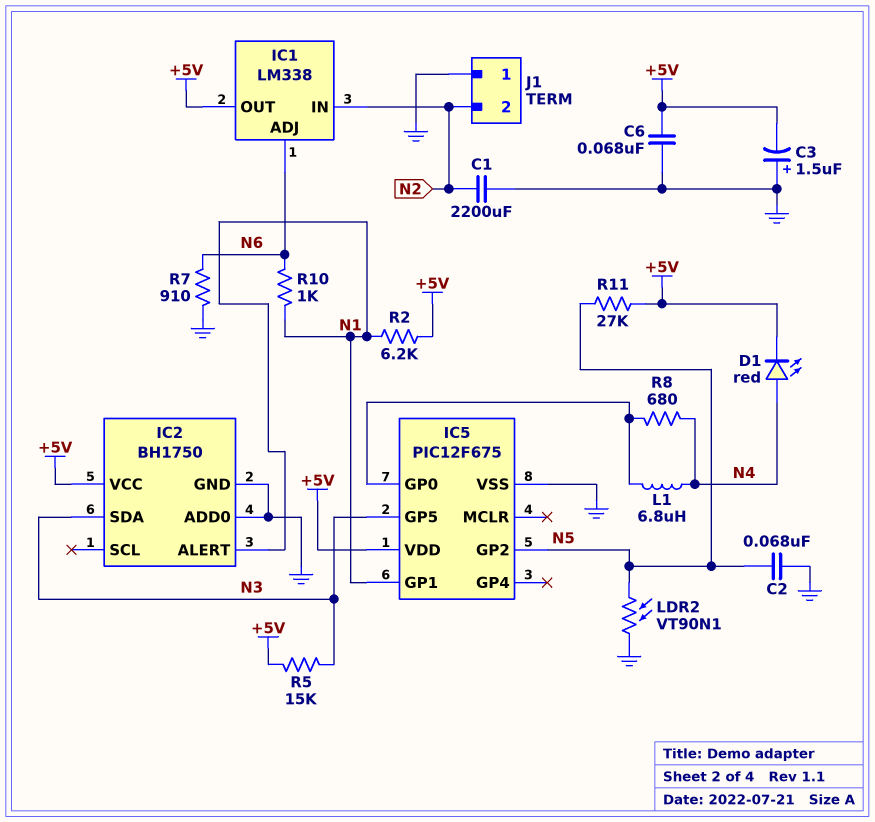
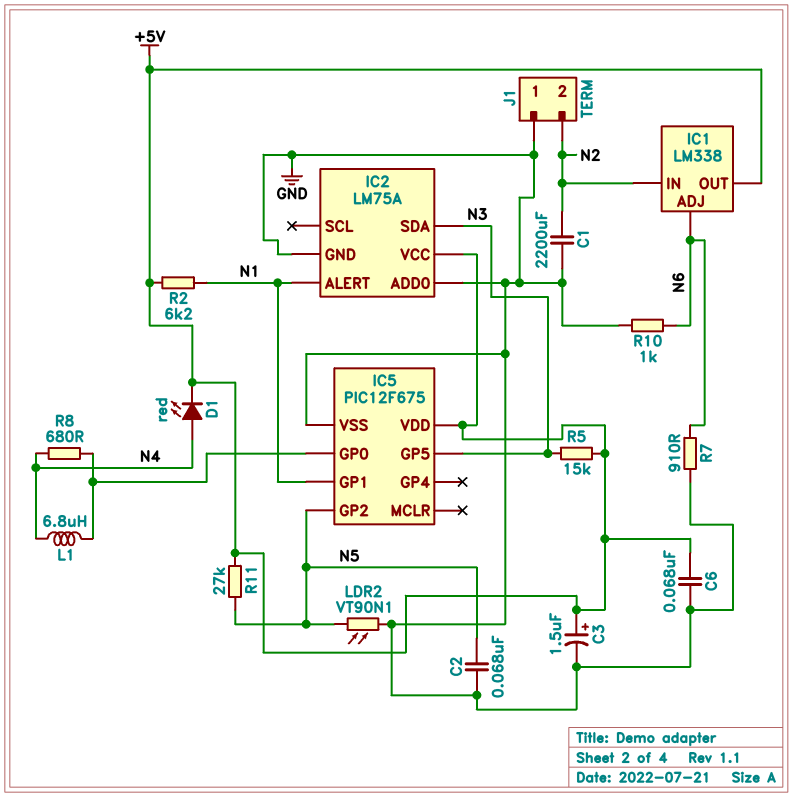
C3: 1.5uF (plus GND, minus +5V) -> 1.5uF (plus +5V, minus GND)
IC2: BH1750 -> LM75A
R10: 1k (N1, N6) -> 1k (GND, N6)

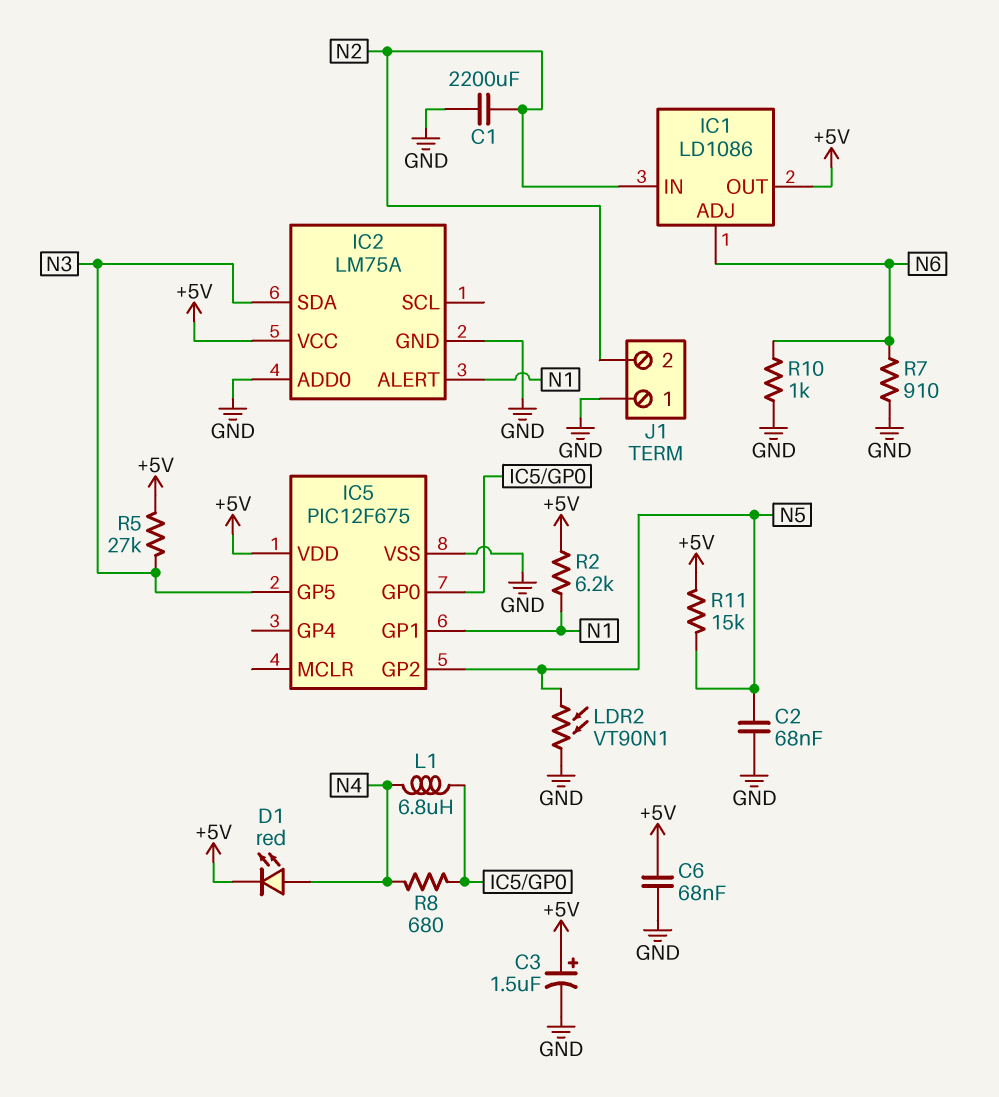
IC1: LM338 -> LD1086
R5: 15k (+5V, N3) -> 27k (+5V, N3)
R11: 27k (+5V, N5) -> 15k (+5V, N5)

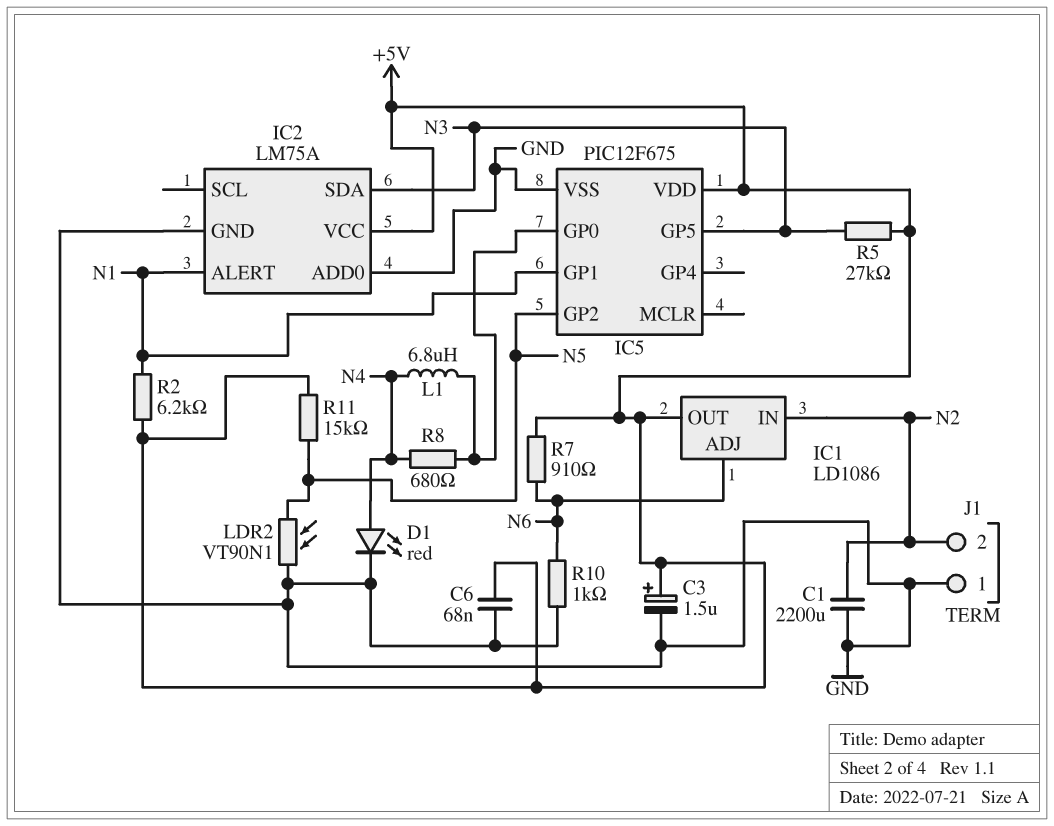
C2: 68nF (GND, N5) -> none
D1: LED red (A N4, K +5V) -> LED red (A N4, K GND)
R7: 910 (GND, N6) -> 910 (+5V, N6)

